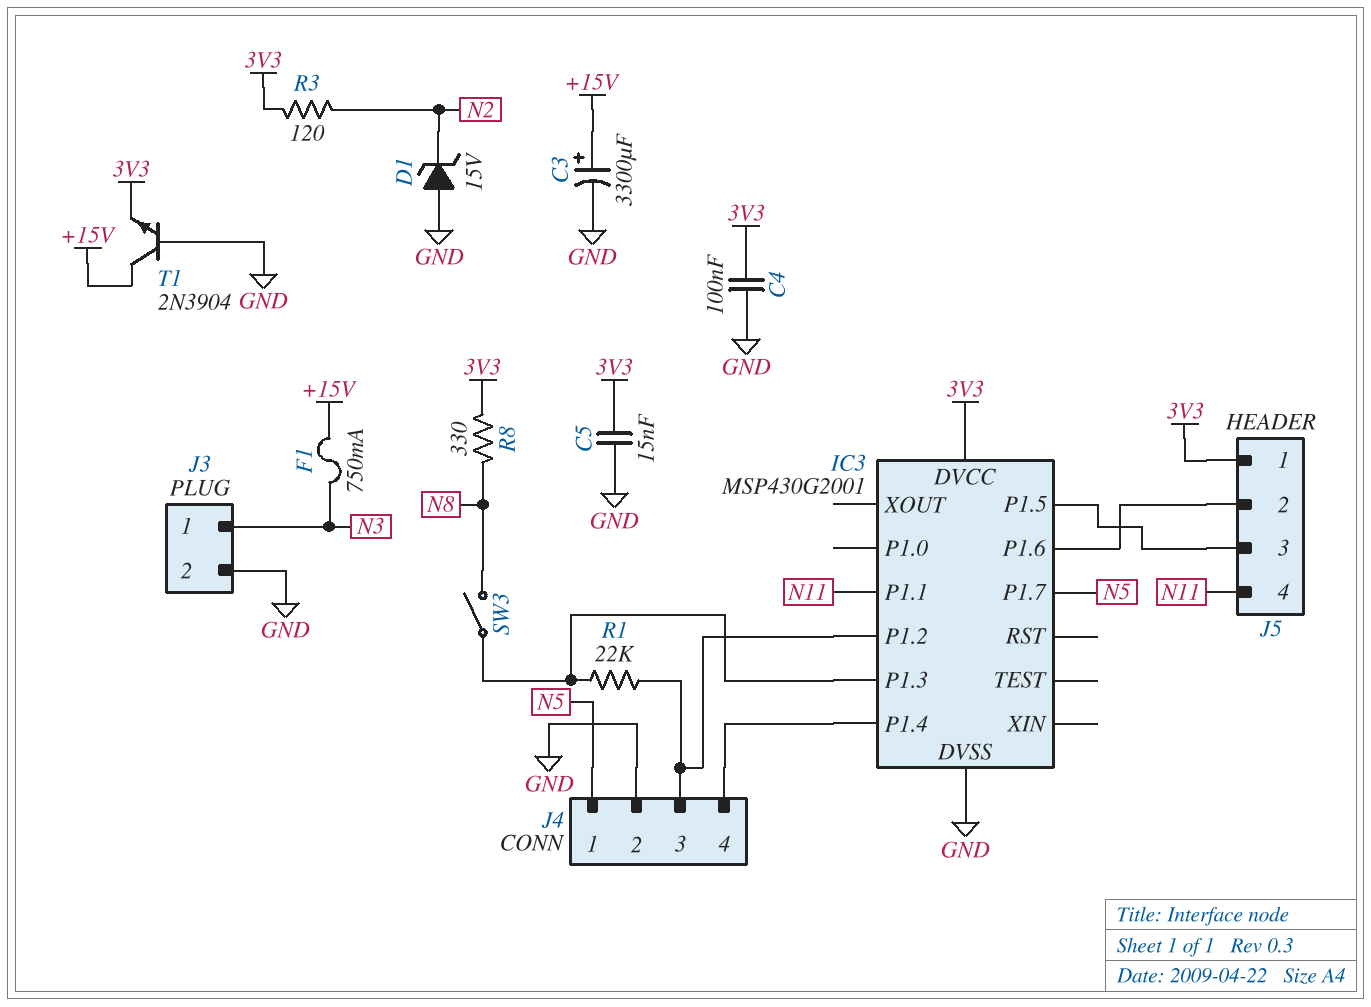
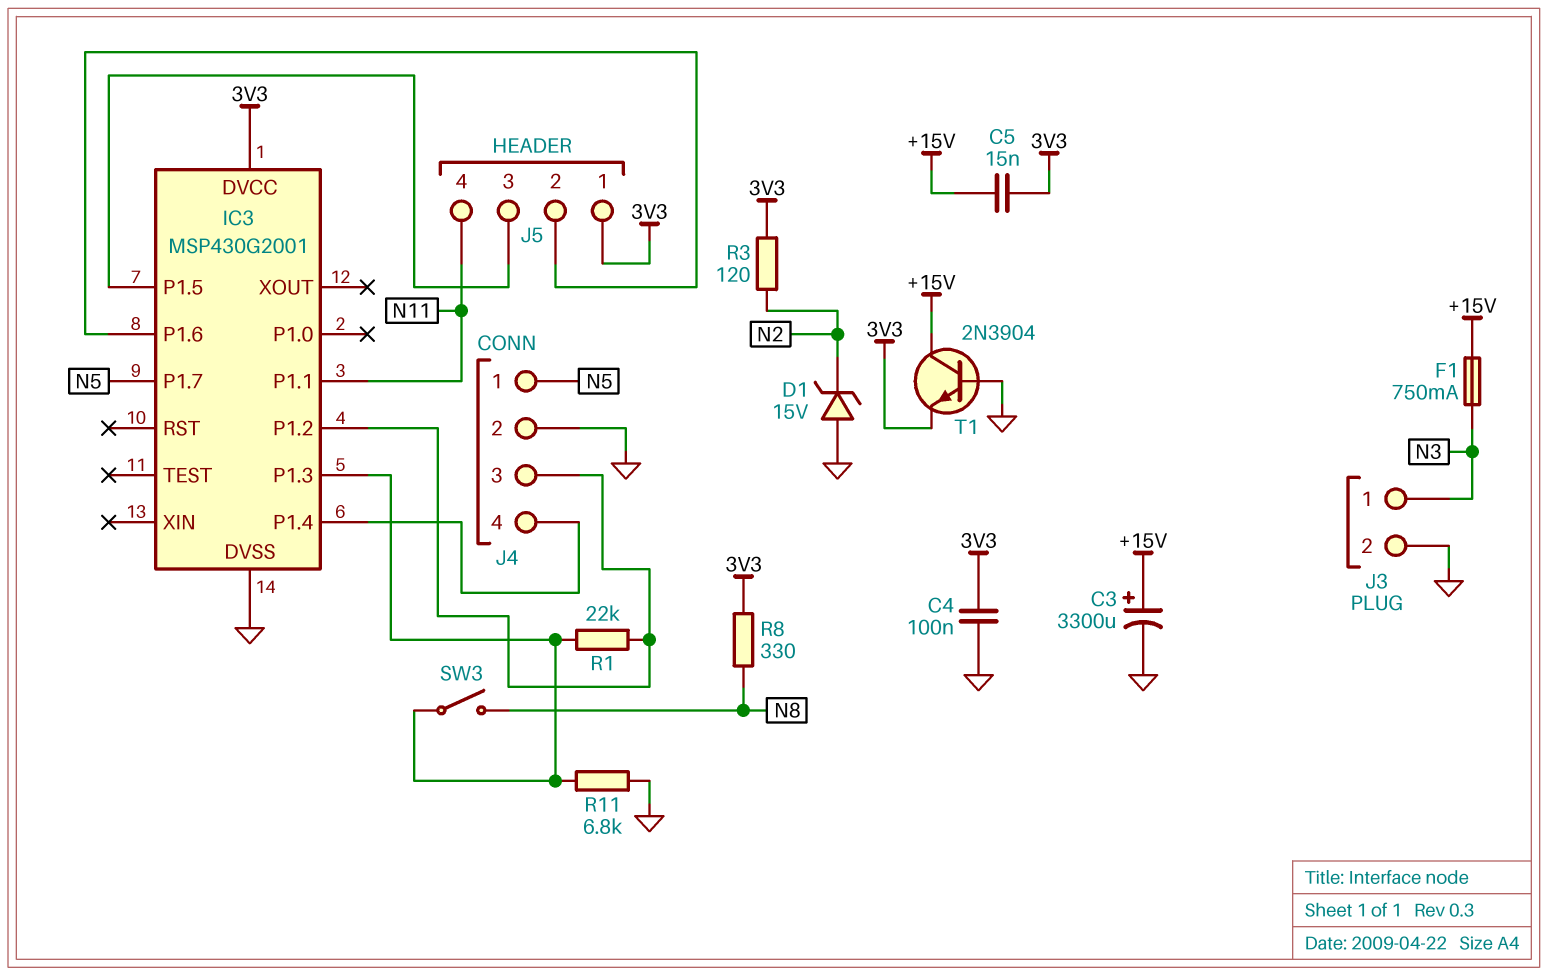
C5: 15nF (3V3, GND) -> 15nF (+15V, 3V3)
R11: none -> 6.8k (GND, IC3/P1.3)

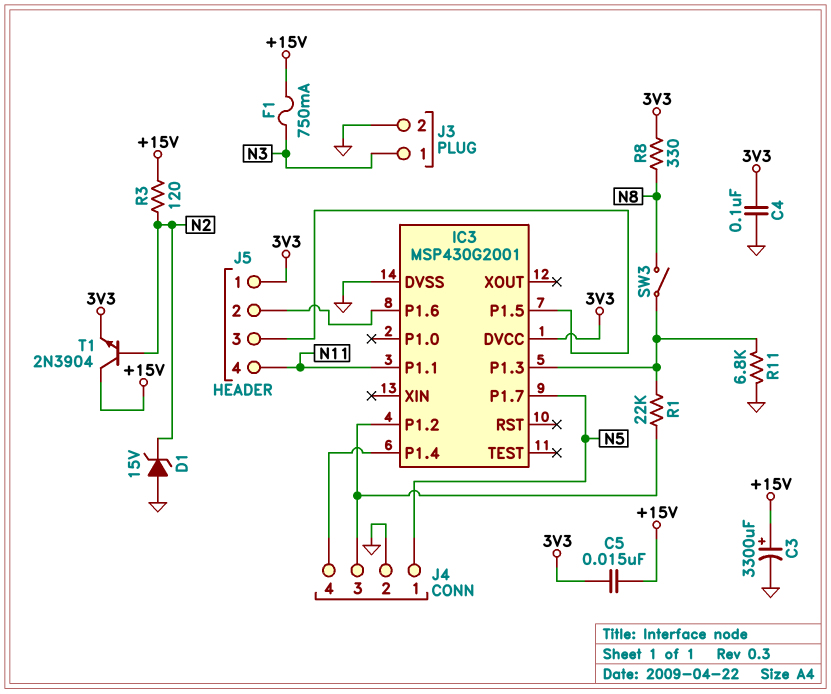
R3: 120 (3V3, N2) -> 120 (+15V, N2)
T1: NPN 2N3904 (B GND, C +15V, E 3V3) -> NPN 2N3904 (B N2, C +15V, E 3V3)

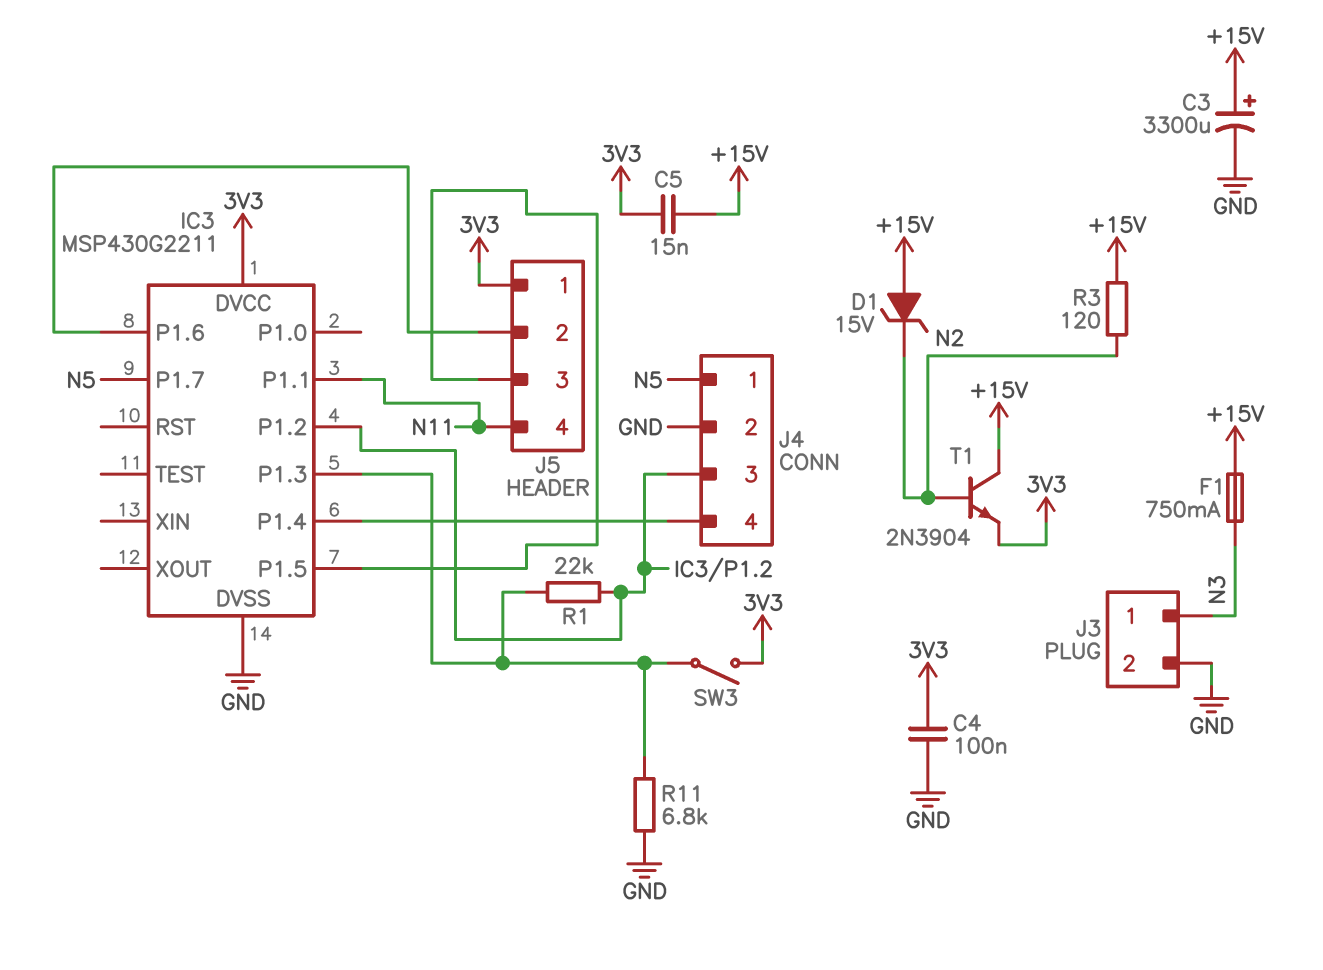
D1: zener 15V (A GND, K N2) -> zener 15V (A +15V, K N2)
IC3: MSP430G2001 -> MSP430G2211
R8: 330 (3V3, N8) -> none
SW3: switch (IC3/P1.3, N8) -> switch (3V3, IC3/P1.3)

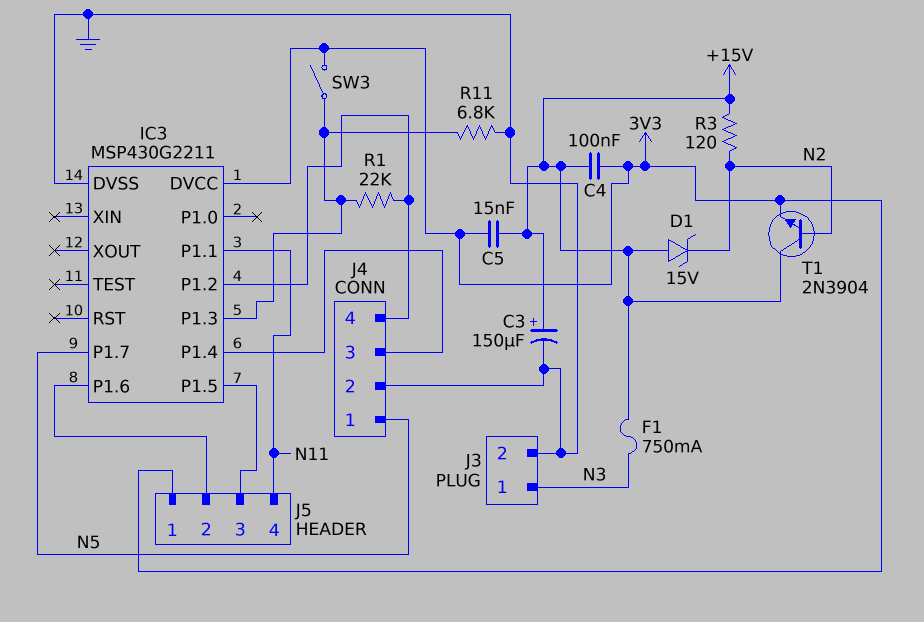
C3: 3300uF (plus +15V, minus GND) -> 150uF (plus +15V, minus GND)
C4: 100nF (3V3, GND) -> 100nF (+15V, 3V3)
J4 pin 3: IC3/P1.2 -> IC3/P1.4
J4 pin 4: IC3/P1.4 -> IC3/P1.2

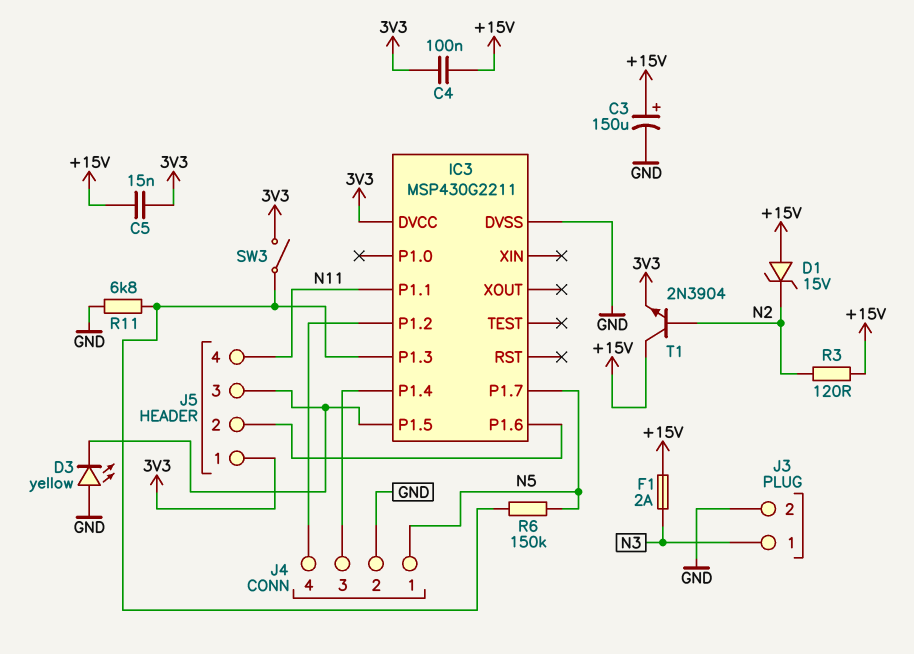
D3: none -> LED yellow (A GND, K IC3/P1.5)
F1: 750mA (+15V, N3) -> 2A (+15V, N3)
R1: 22k (IC3/P1.2, IC3/P1.3) -> none
R6: none -> 150k (IC3/P1.3, N5)

